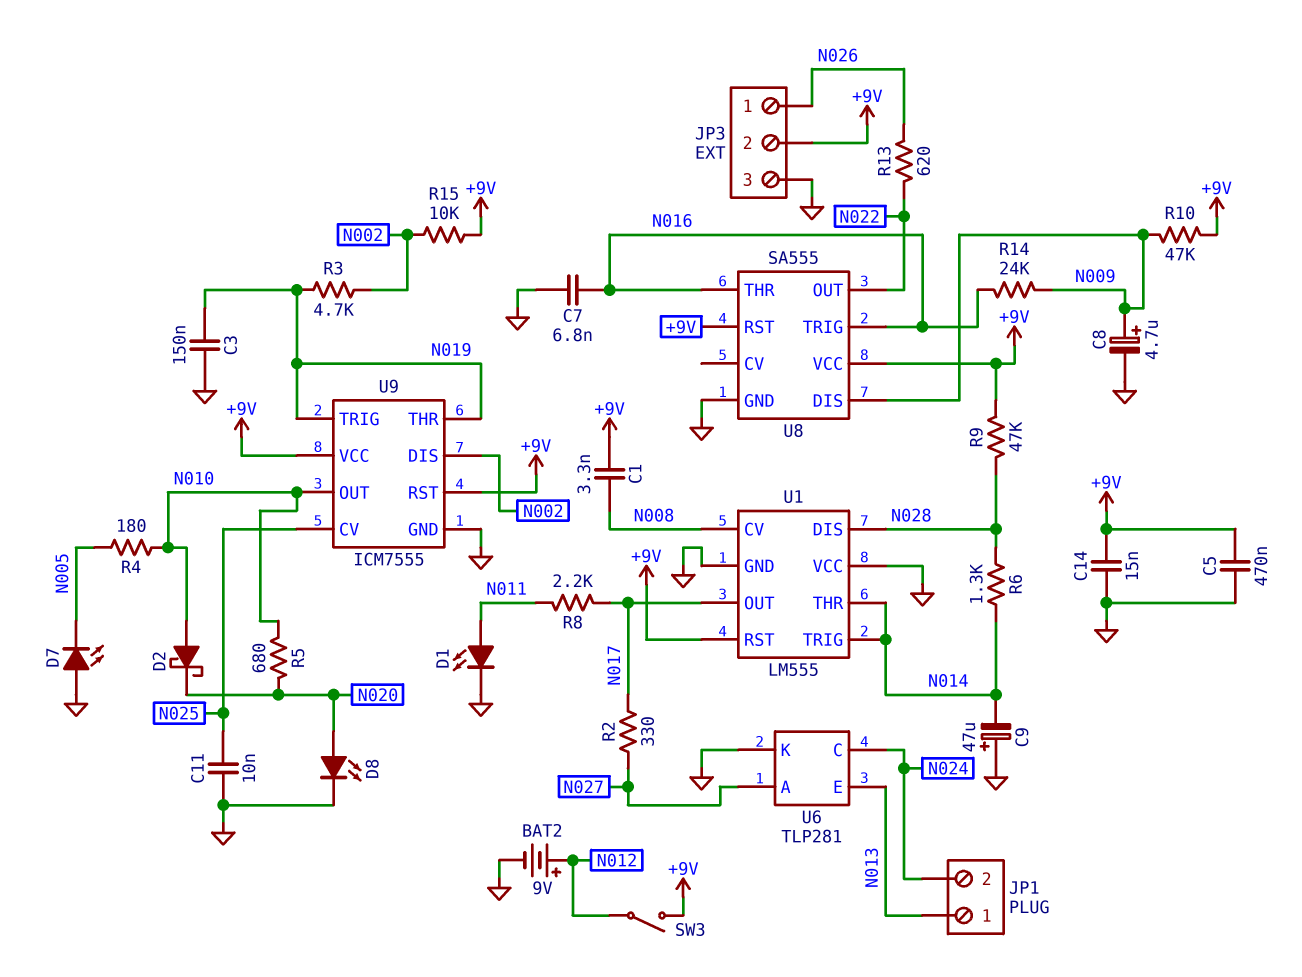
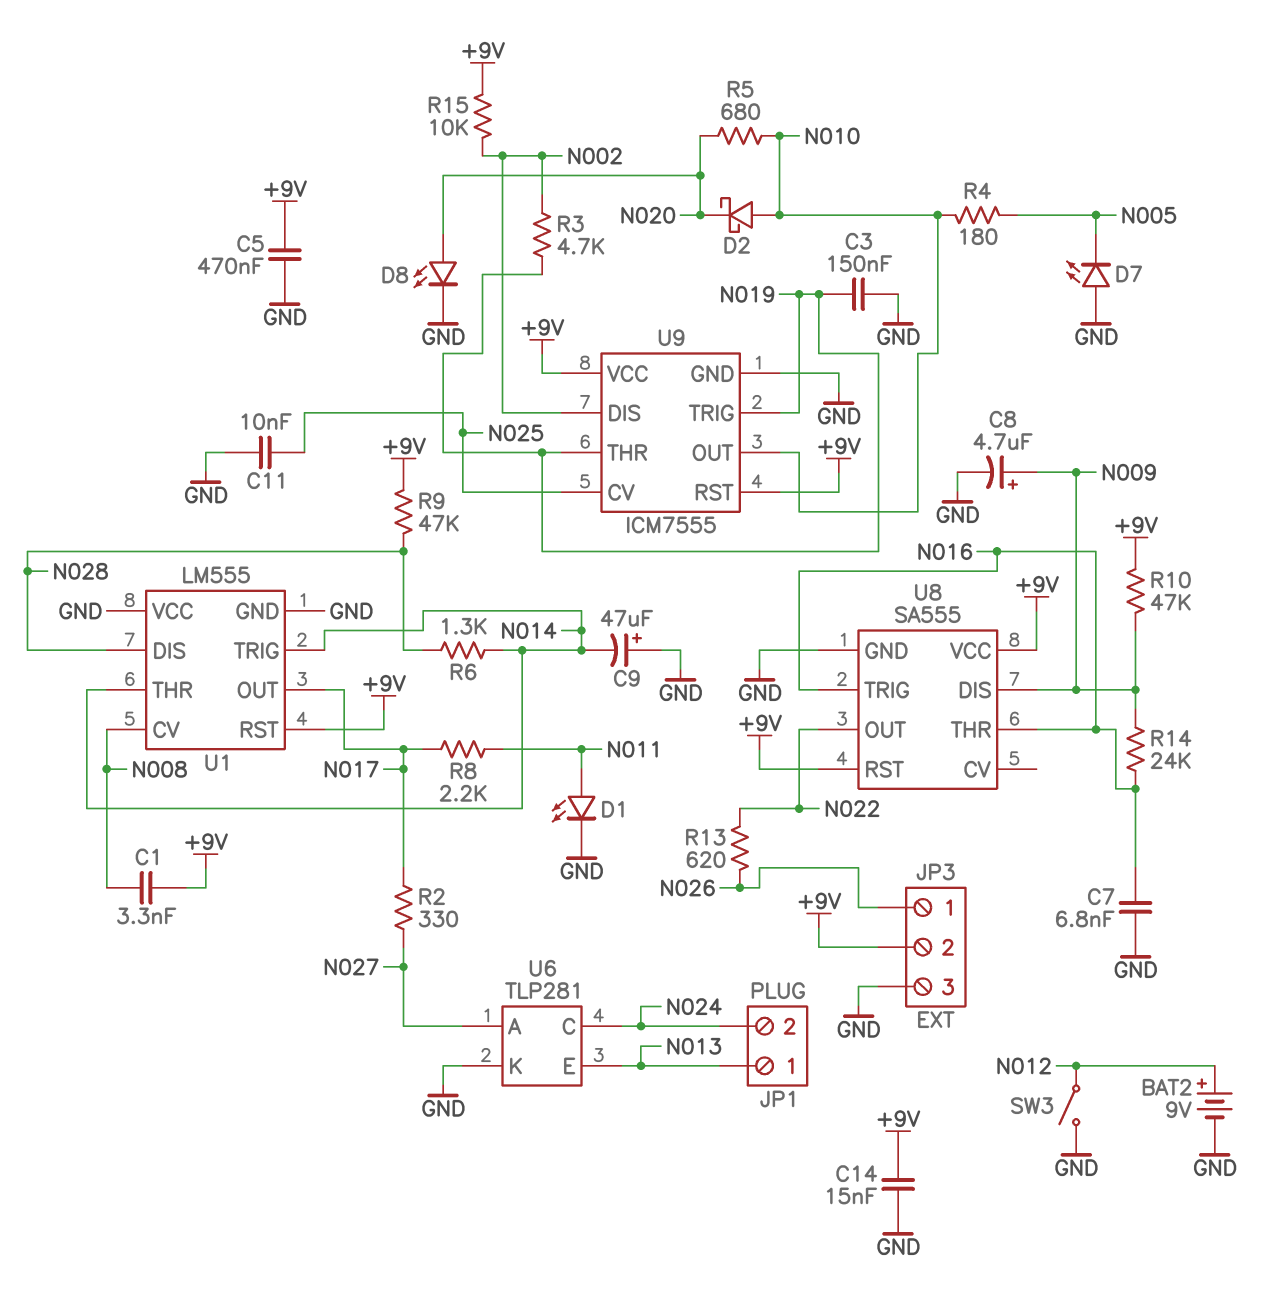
SW3: switch (+9V, N012) -> switch (GND, N012)

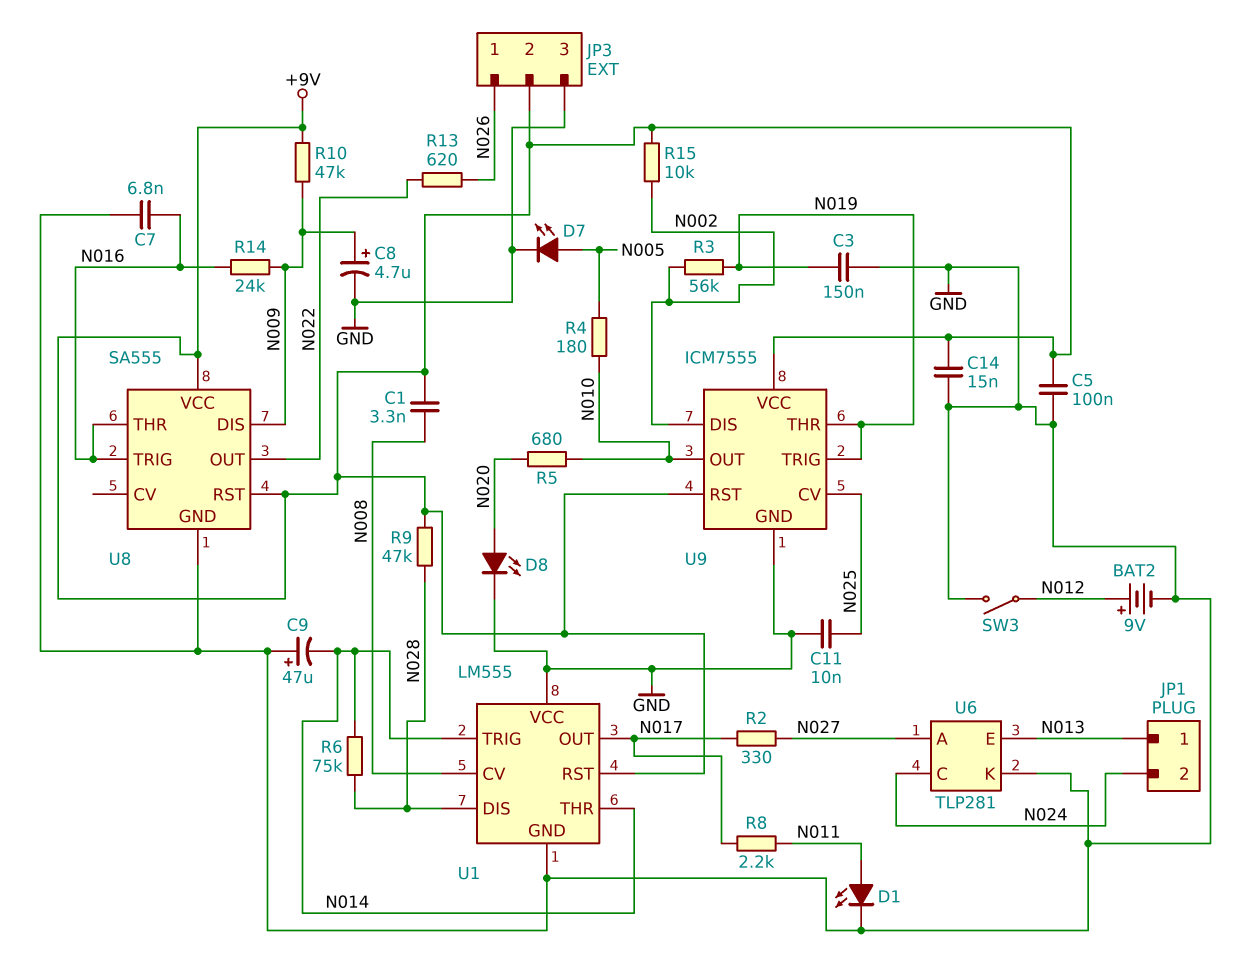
C5: 470nF (+9V, GND) -> 100nF (+9V, GND)
D2: schottky (A N010, K N020) -> none
D7: LED (A GND, K N005) -> LED (A N005, K GND)
R3: 4.7k (N002, N019) -> 56k (N002, N019)
R6: 1.3k (N014, N028) -> 75k (N014, N028)

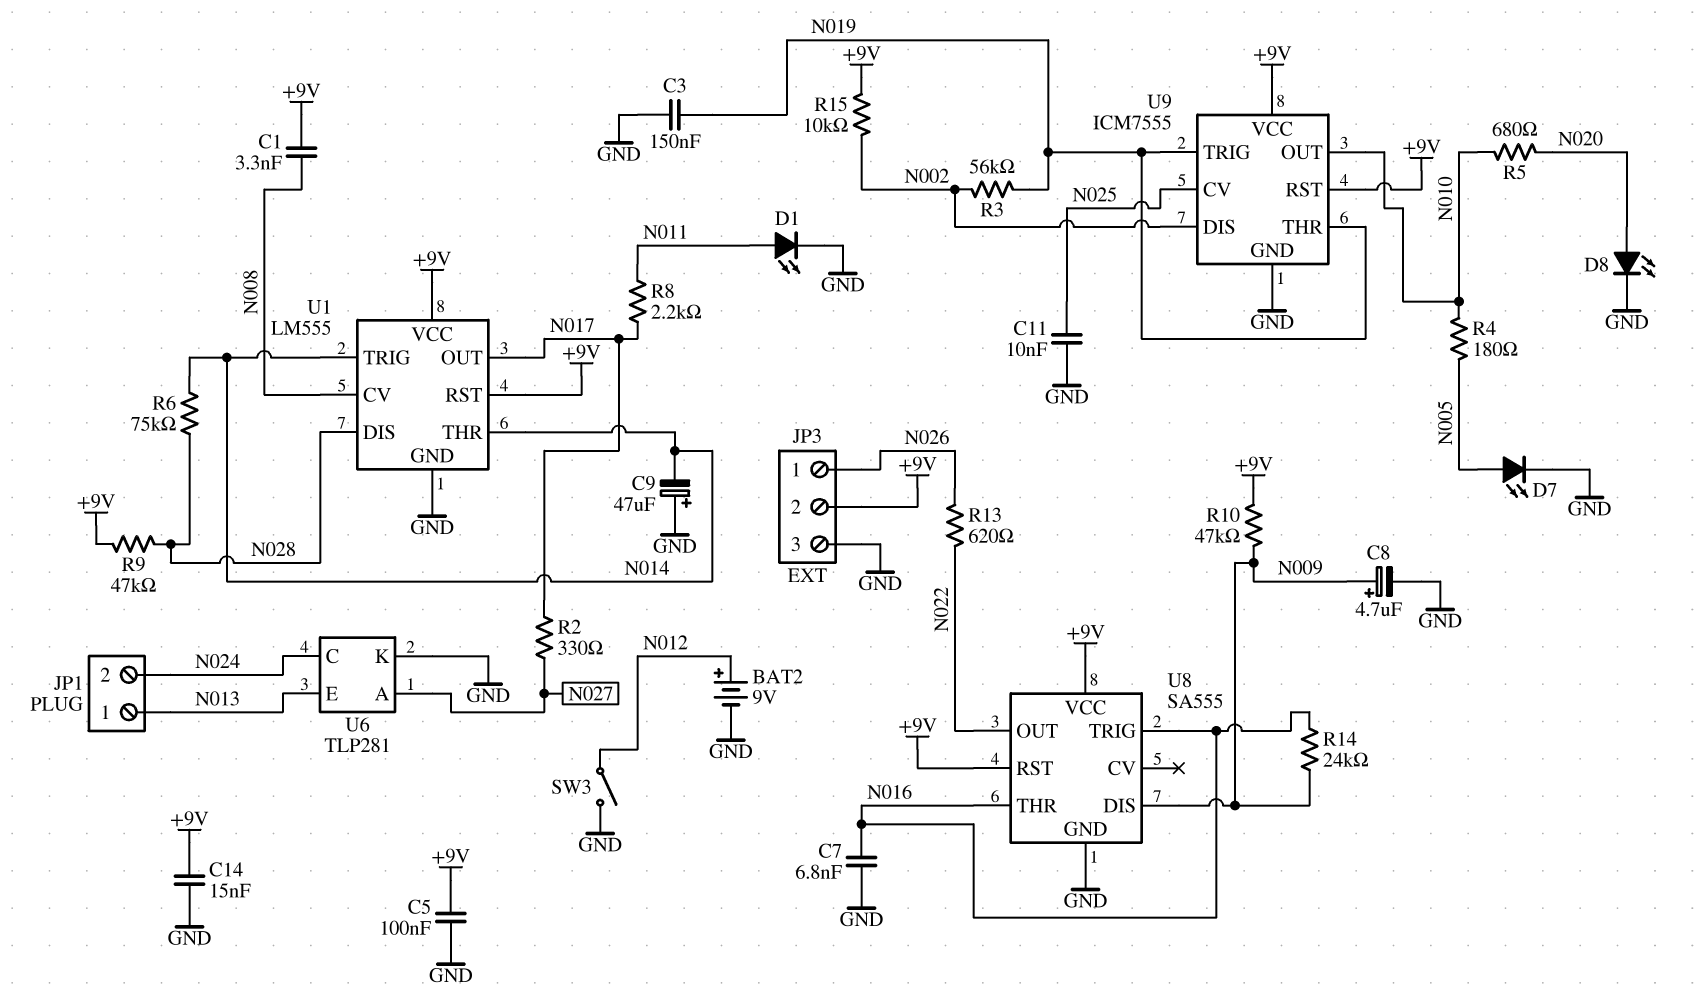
U1 pin VCC: GND -> +9V

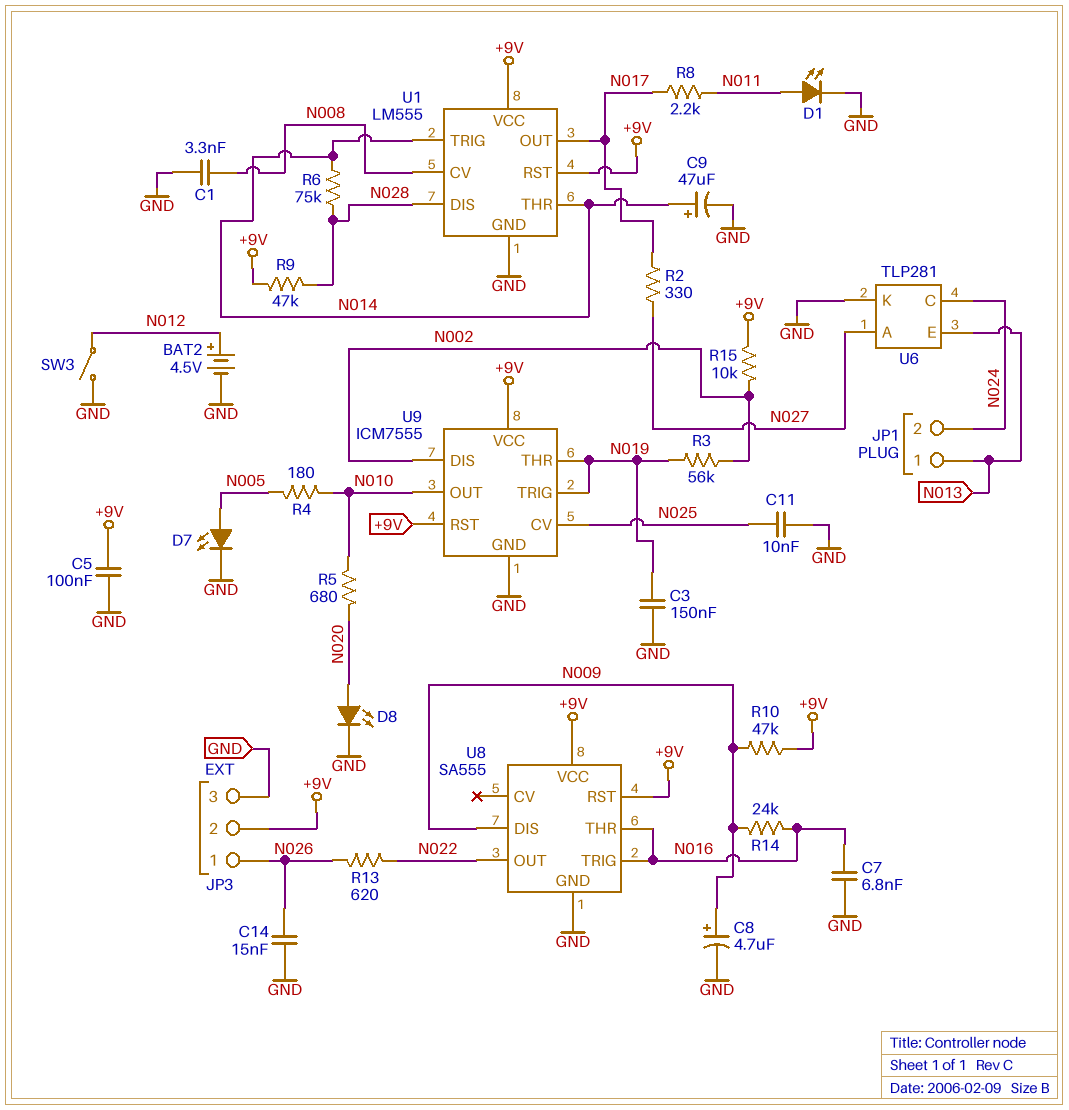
BAT2: 9V (plus N012, minus GND) -> 4.5V (plus N012, minus GND)
C1: 3.3nF (+9V, N008) -> 3.3nF (GND, N008)
C9: 47uF (plus GND, minus N014) -> 47uF (plus N014, minus GND)
C14: 15nF (+9V, GND) -> 15nF (GND, N026)

